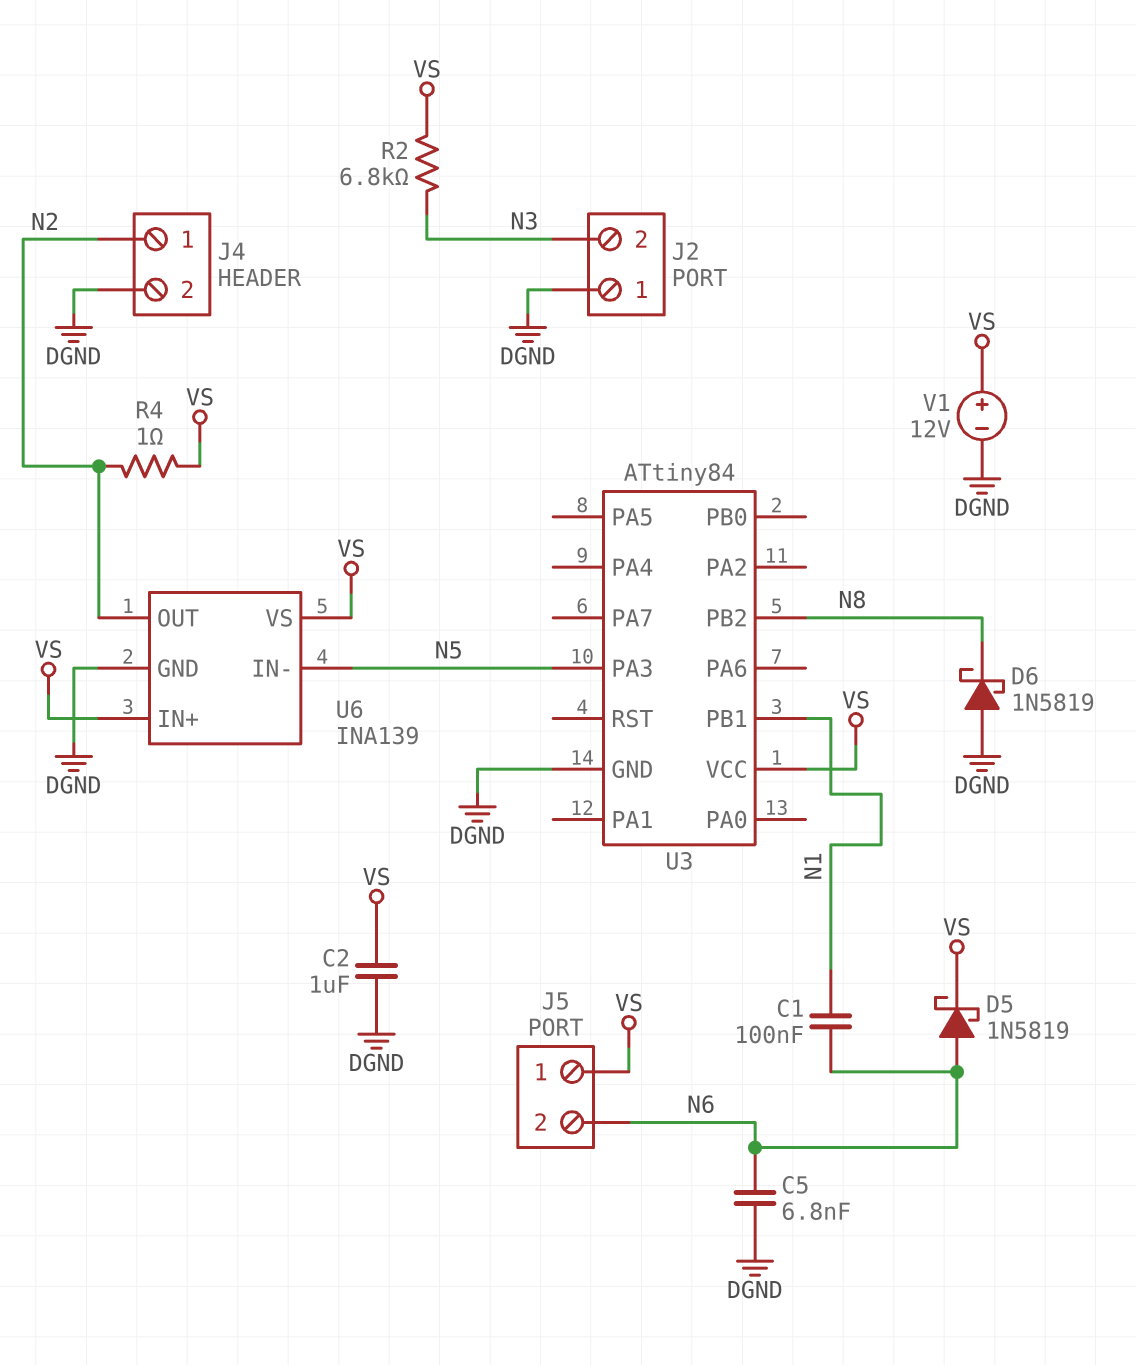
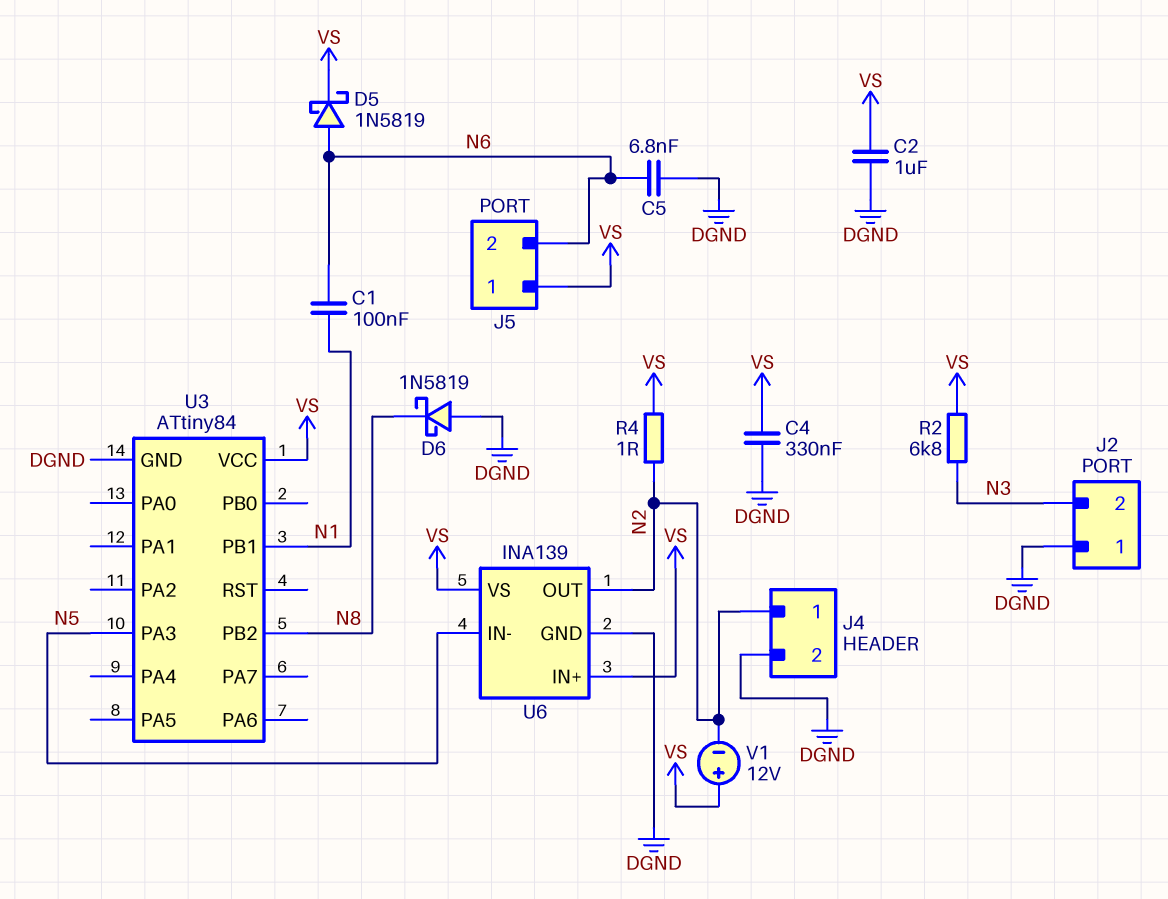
C4: none -> 330nF (DGND, VS)
V1: 12V (plus VS, minus DGND) -> 12V (plus VS, minus N2)

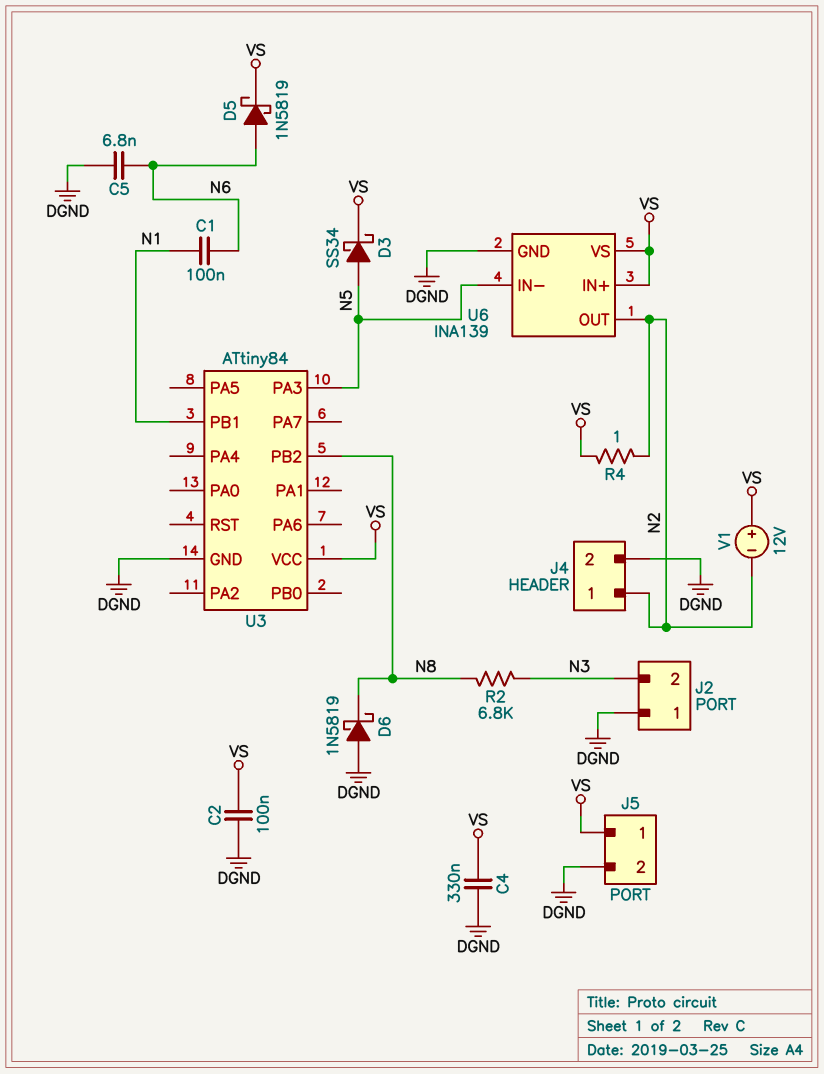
C2: 1uF (DGND, VS) -> 100nF (DGND, VS)
D3: none -> schottky SS34 (A N5, K VS)
J5 pin 2: N6 -> DGND
R2: 6.8k (N3, VS) -> 6.8k (N3, N8)

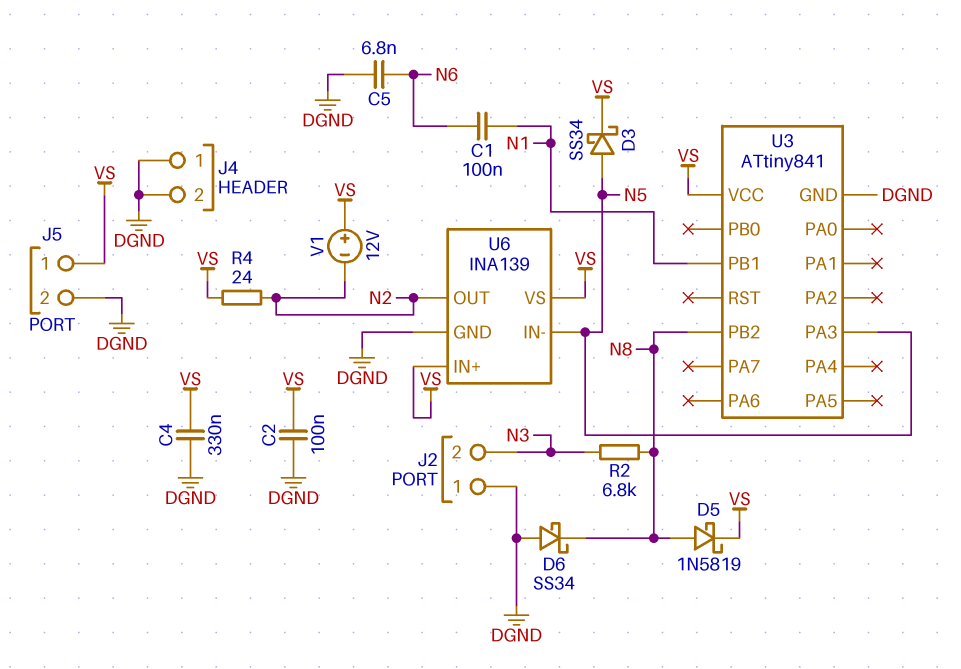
D5: schottky 1N5819 (A N6, K VS) -> schottky 1N5819 (A N8, K VS)
D6: schottky 1N5819 (A DGND, K N8) -> schottky SS34 (A DGND, K N8)
J4 pin 1: N2 -> DGND
R4: 1 (N2, VS) -> 24 (N2, VS)
U3: ATtiny84 -> ATtiny841

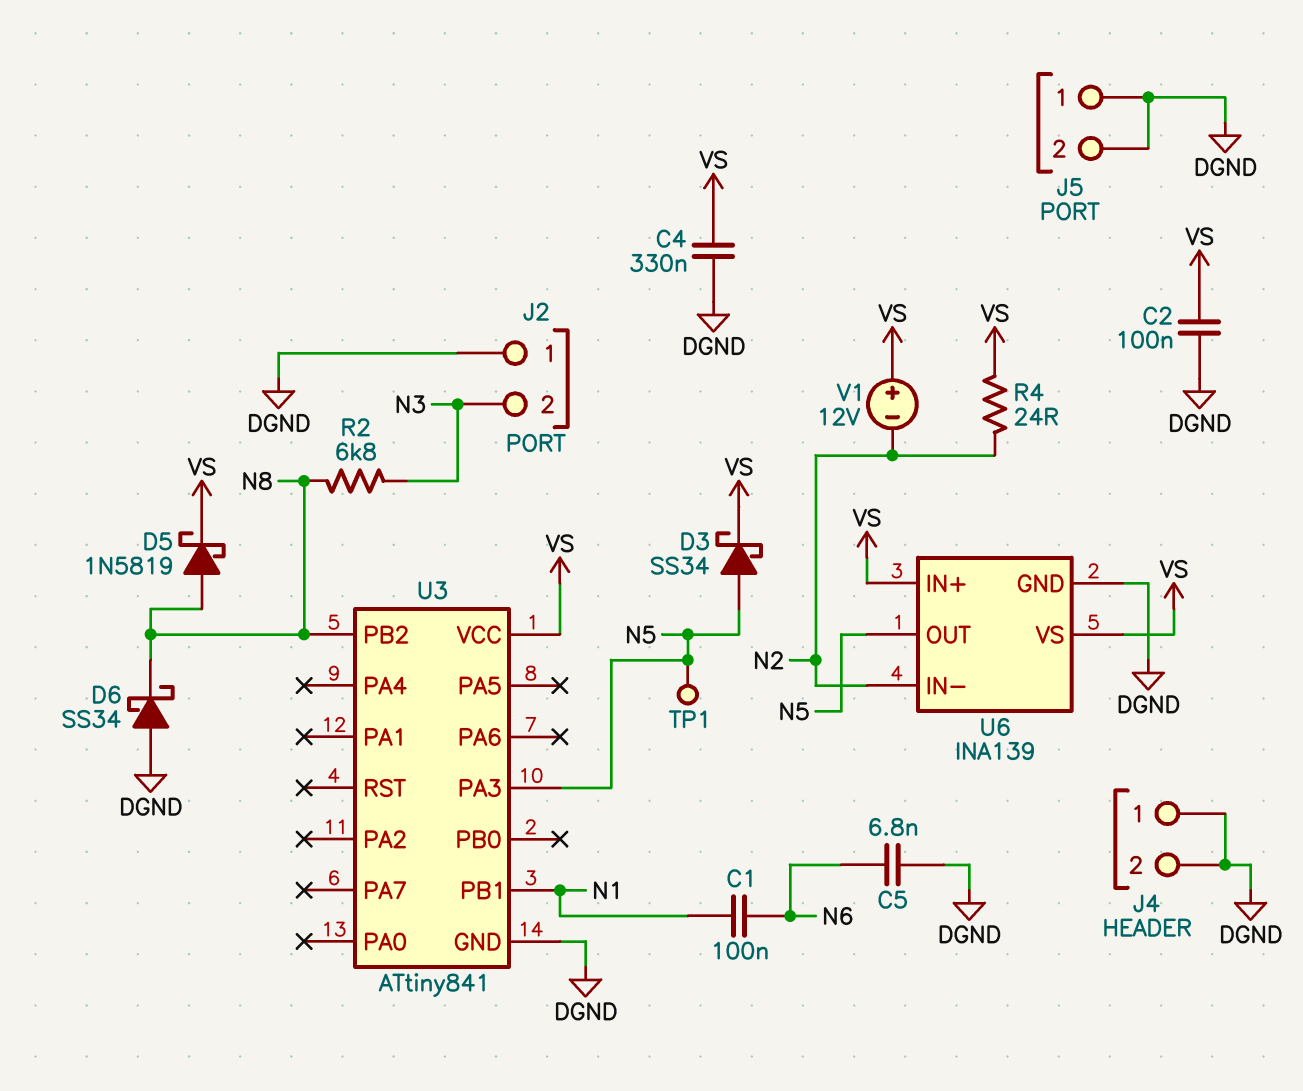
J5 pin 1: VS -> DGND
TP1: none -> test point (N5)
U6 pin IN-: N5 -> N2
U6 pin OUT: N2 -> N5

